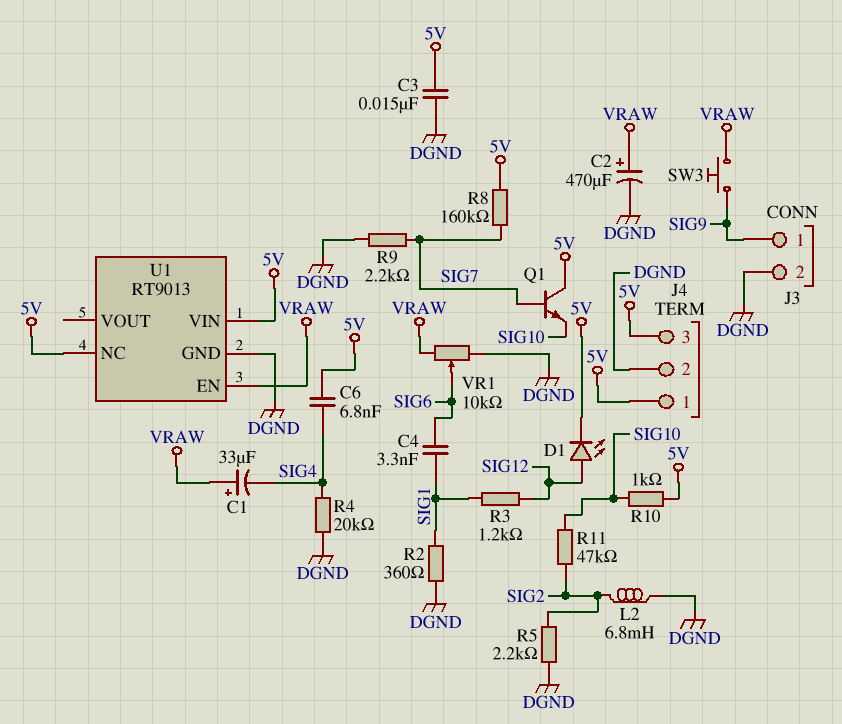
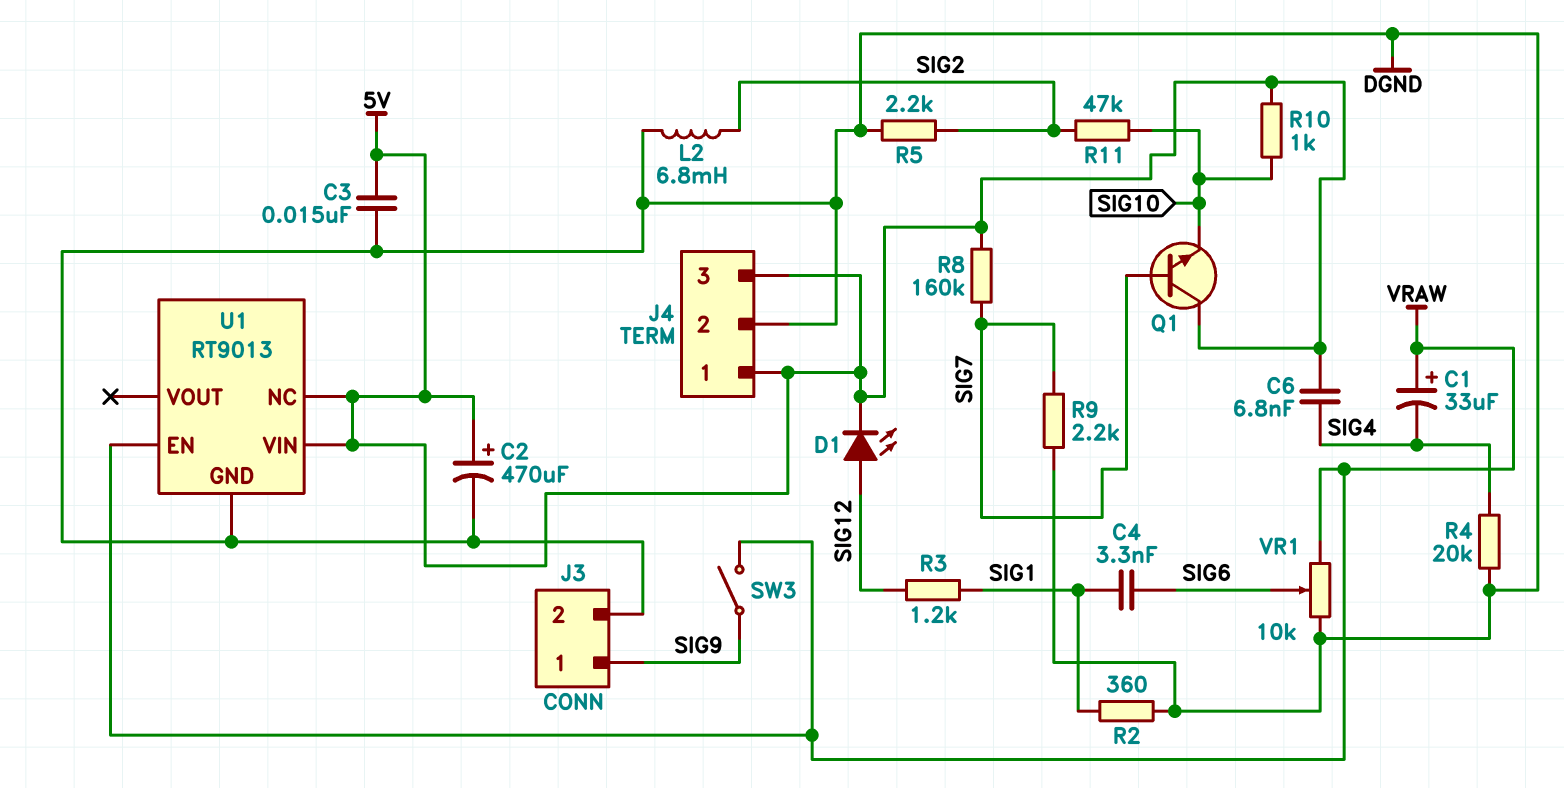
C2: 470uF (plus VRAW, minus DGND) -> 470uF (plus 5V, minus DGND)
SW3: button (SIG9, VRAW) -> switch (SIG9, VRAW)

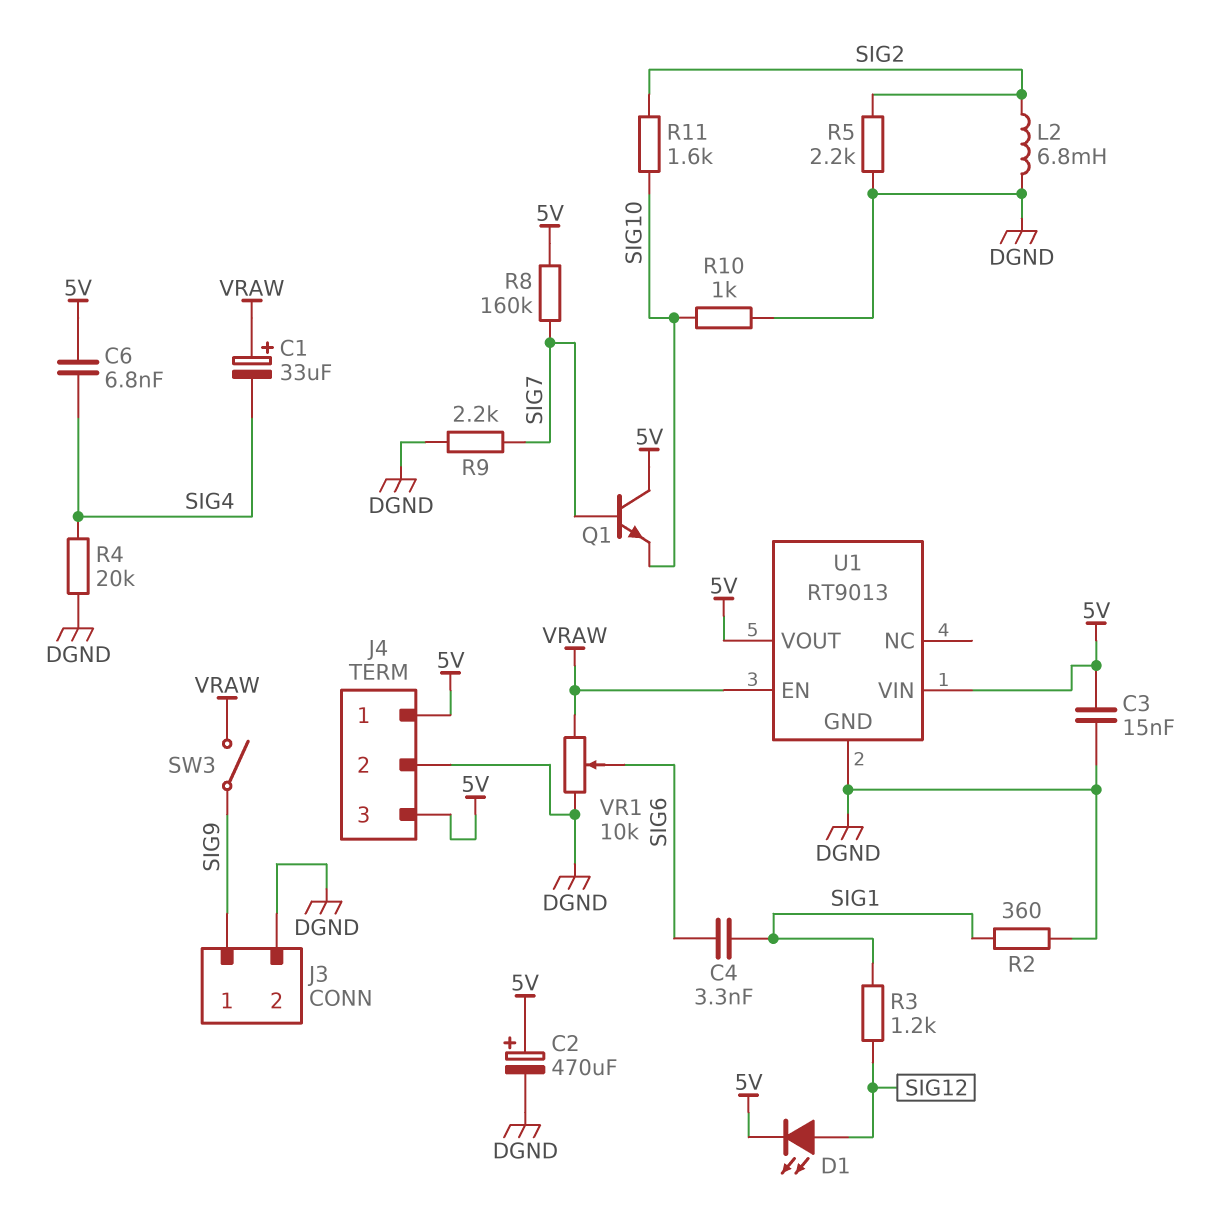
R10: 1k (5V, SIG10) -> 1k (DGND, SIG10)
R11: 47k (SIG2, SIG10) -> 1.6k (SIG2, SIG10)
U1 pin NC: 5V -> none
U1 pin VOUT: none -> 5V

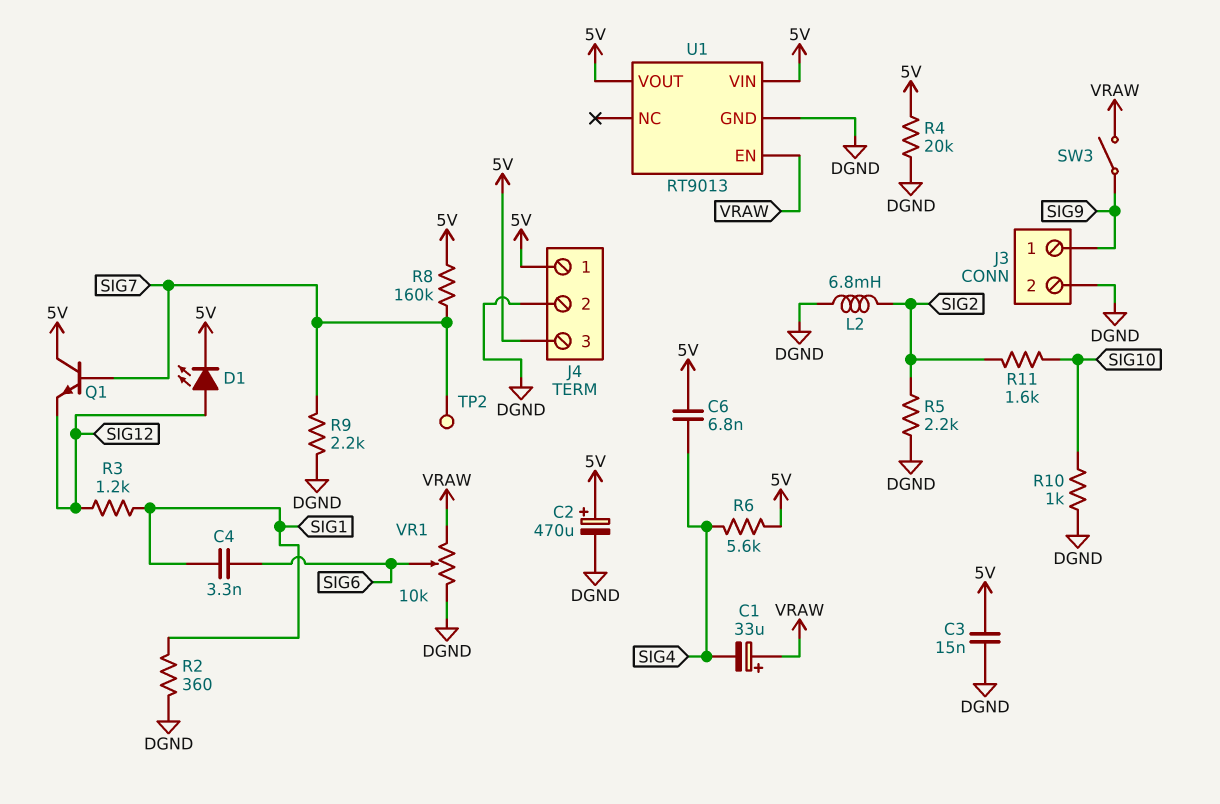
Q1: NPN (B SIG7, C 5V, E SIG10) -> NPN (B SIG7, C 5V, E SIG12)
R4: 20k (DGND, SIG4) -> 20k (5V, DGND)
R6: none -> 5.6k (5V, SIG4)
TP2: none -> test point (SIG7)

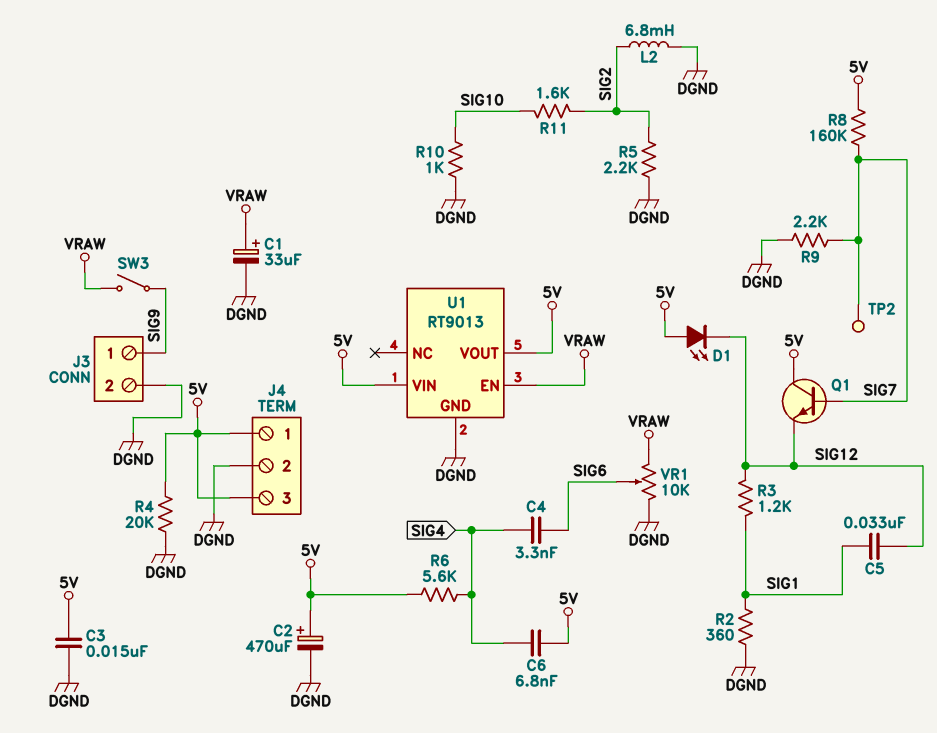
C1: 33uF (plus VRAW, minus SIG4) -> 33uF (plus VRAW, minus DGND)
C4: 3.3nF (SIG1, SIG6) -> 3.3nF (SIG4, SIG6)
C5: none -> 33nF (SIG1, SIG12)
D1: LED (A SIG12, K 5V) -> LED (A 5V, K SIG12)

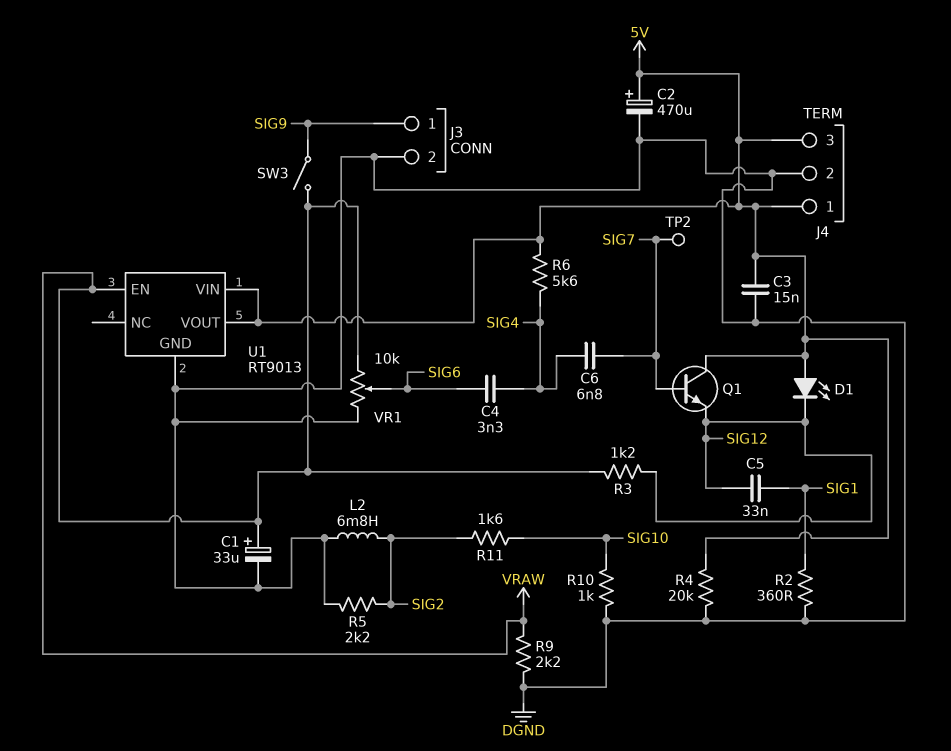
C6: 6.8nF (5V, SIG4) -> 6.8nF (SIG4, SIG7)
R3: 1.2k (SIG1, SIG12) -> 1.2k (SIG12, VRAW)
R8: 160k (5V, SIG7) -> none
R9: 2.2k (DGND, SIG7) -> 2.2k (DGND, VRAW)

